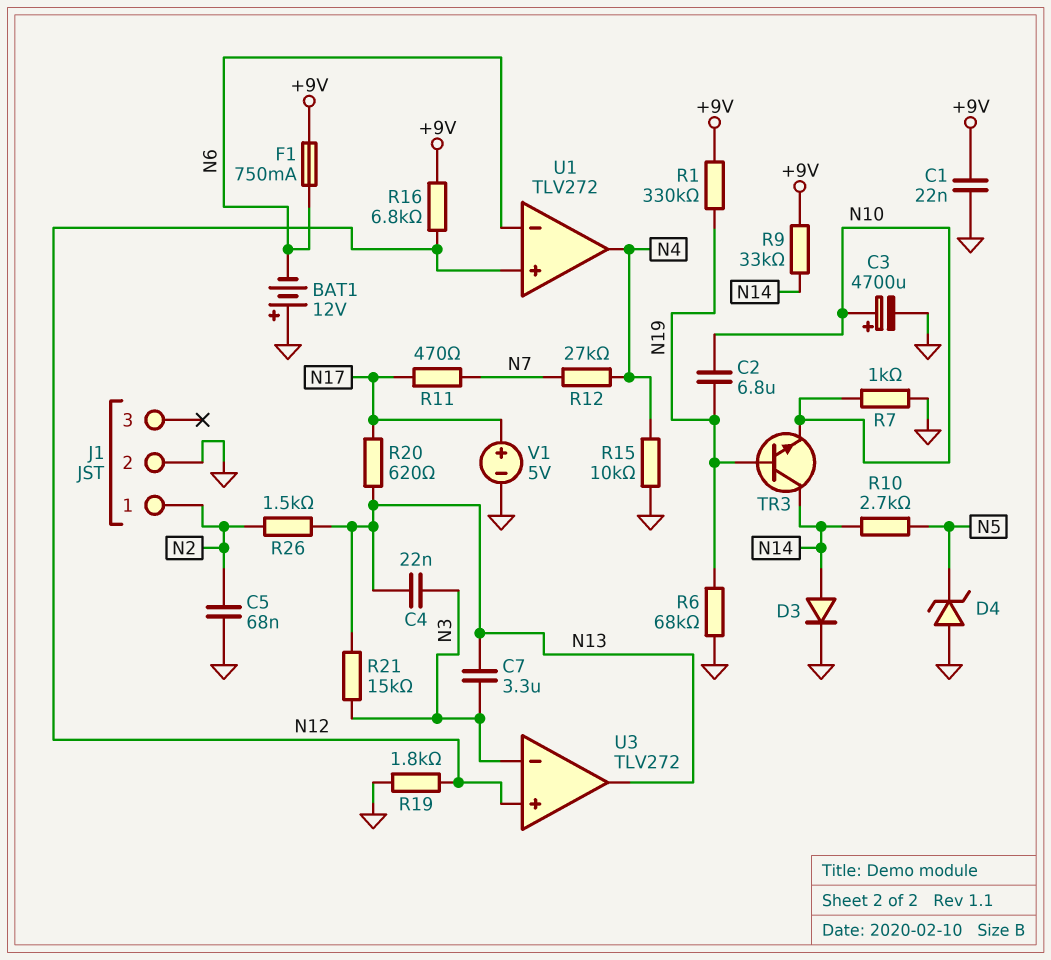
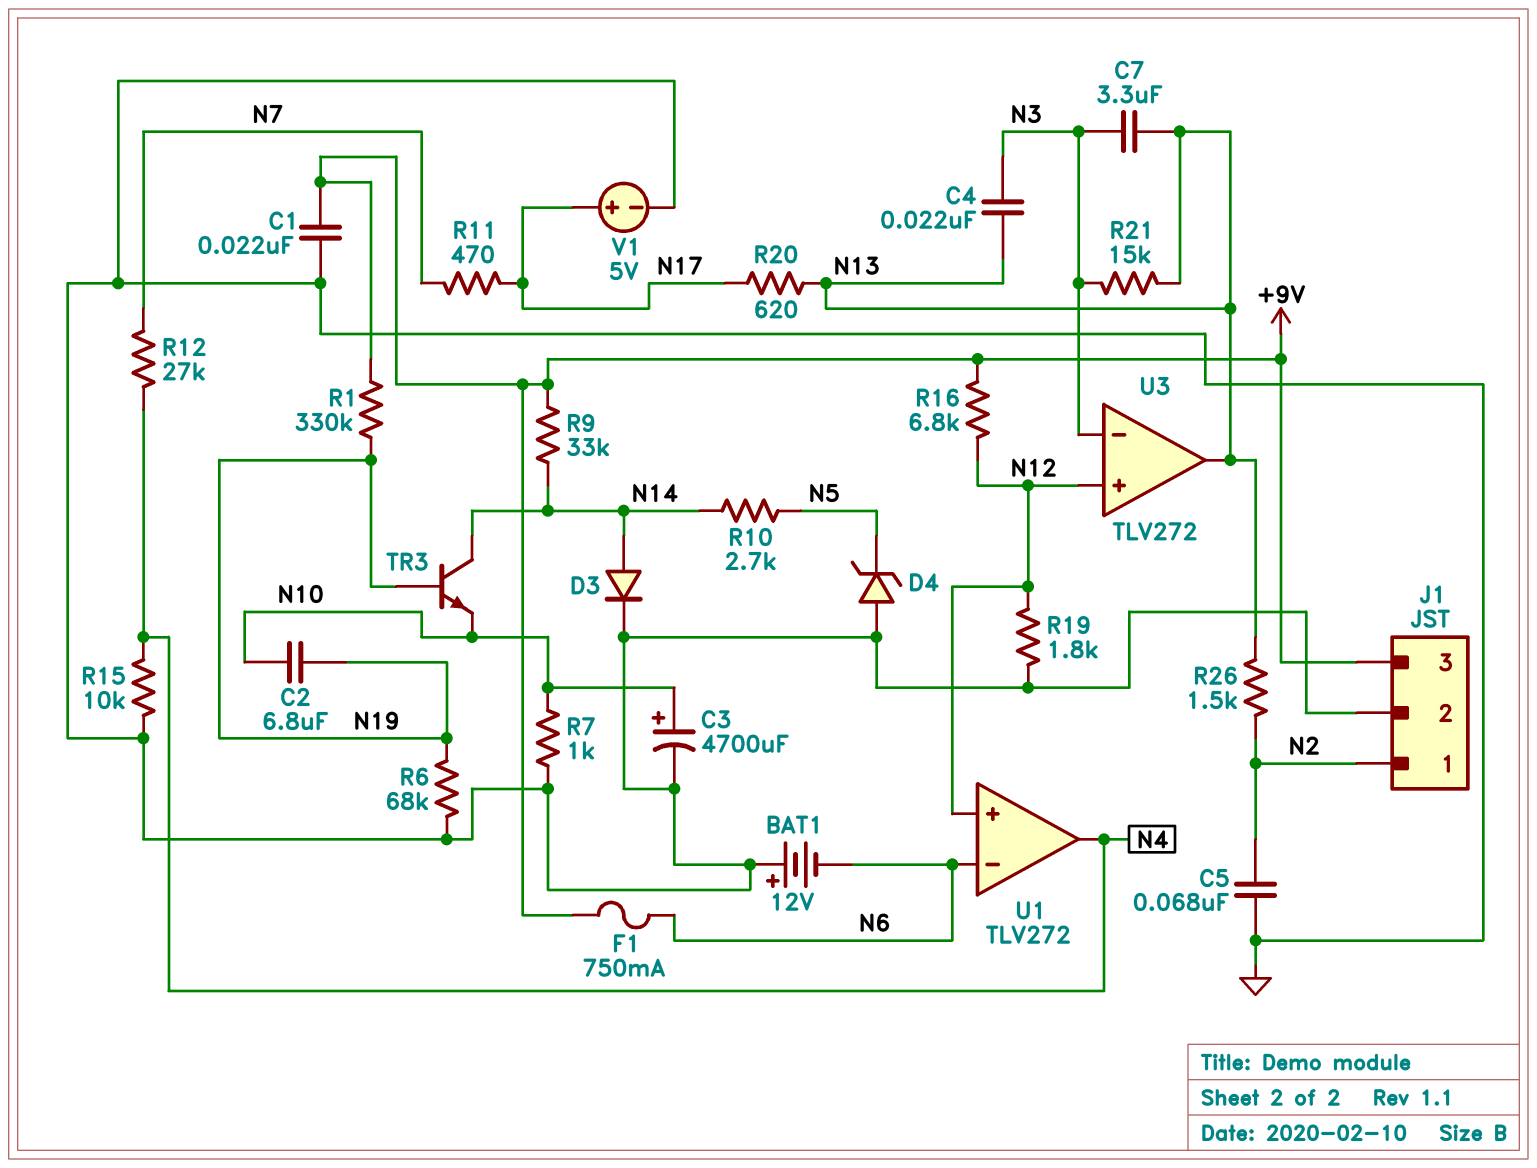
J1 pin 3: none -> +9V

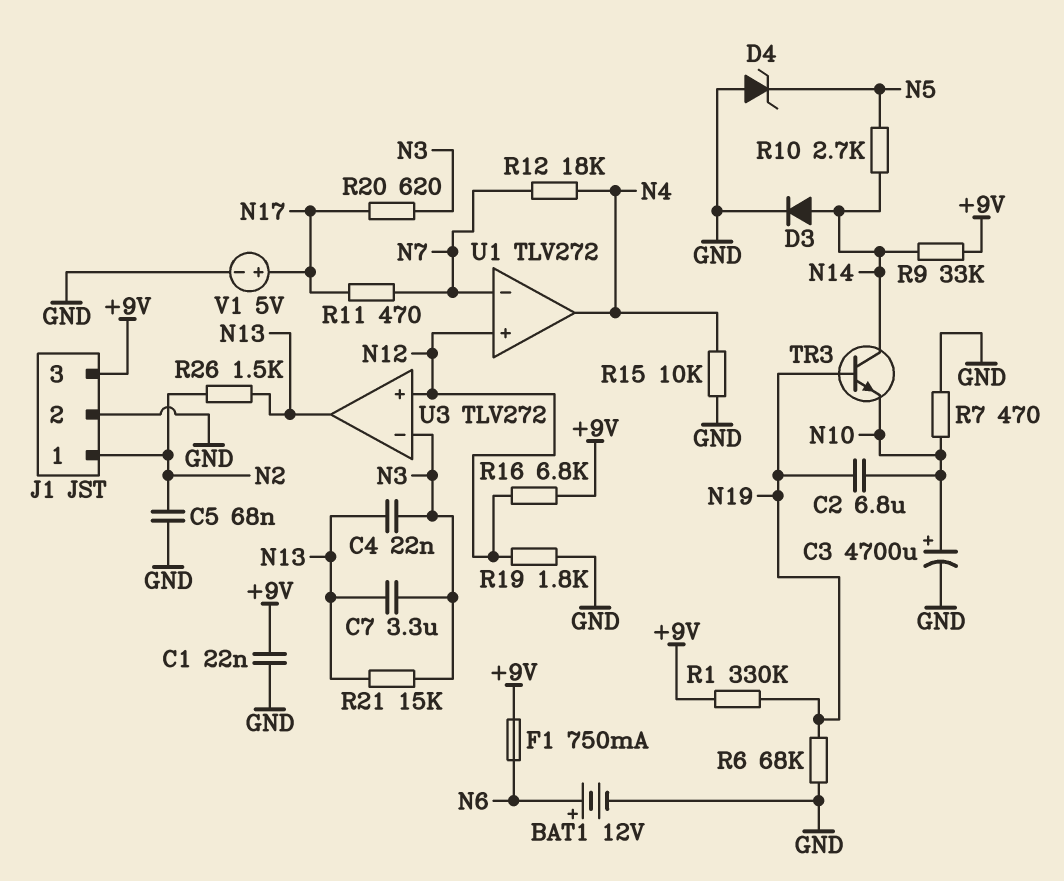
BAT1: 12V (plus GND, minus N6) -> 12V (plus N6, minus GND)
R7: 1k (GND, N10) -> 470 (GND, N10)
R12: 27k (N4, N7) -> 18k (N4, N7)
R20: 620 (N13, N17) -> 620 (N3, N17)
U1 pin in-: N6 -> N7

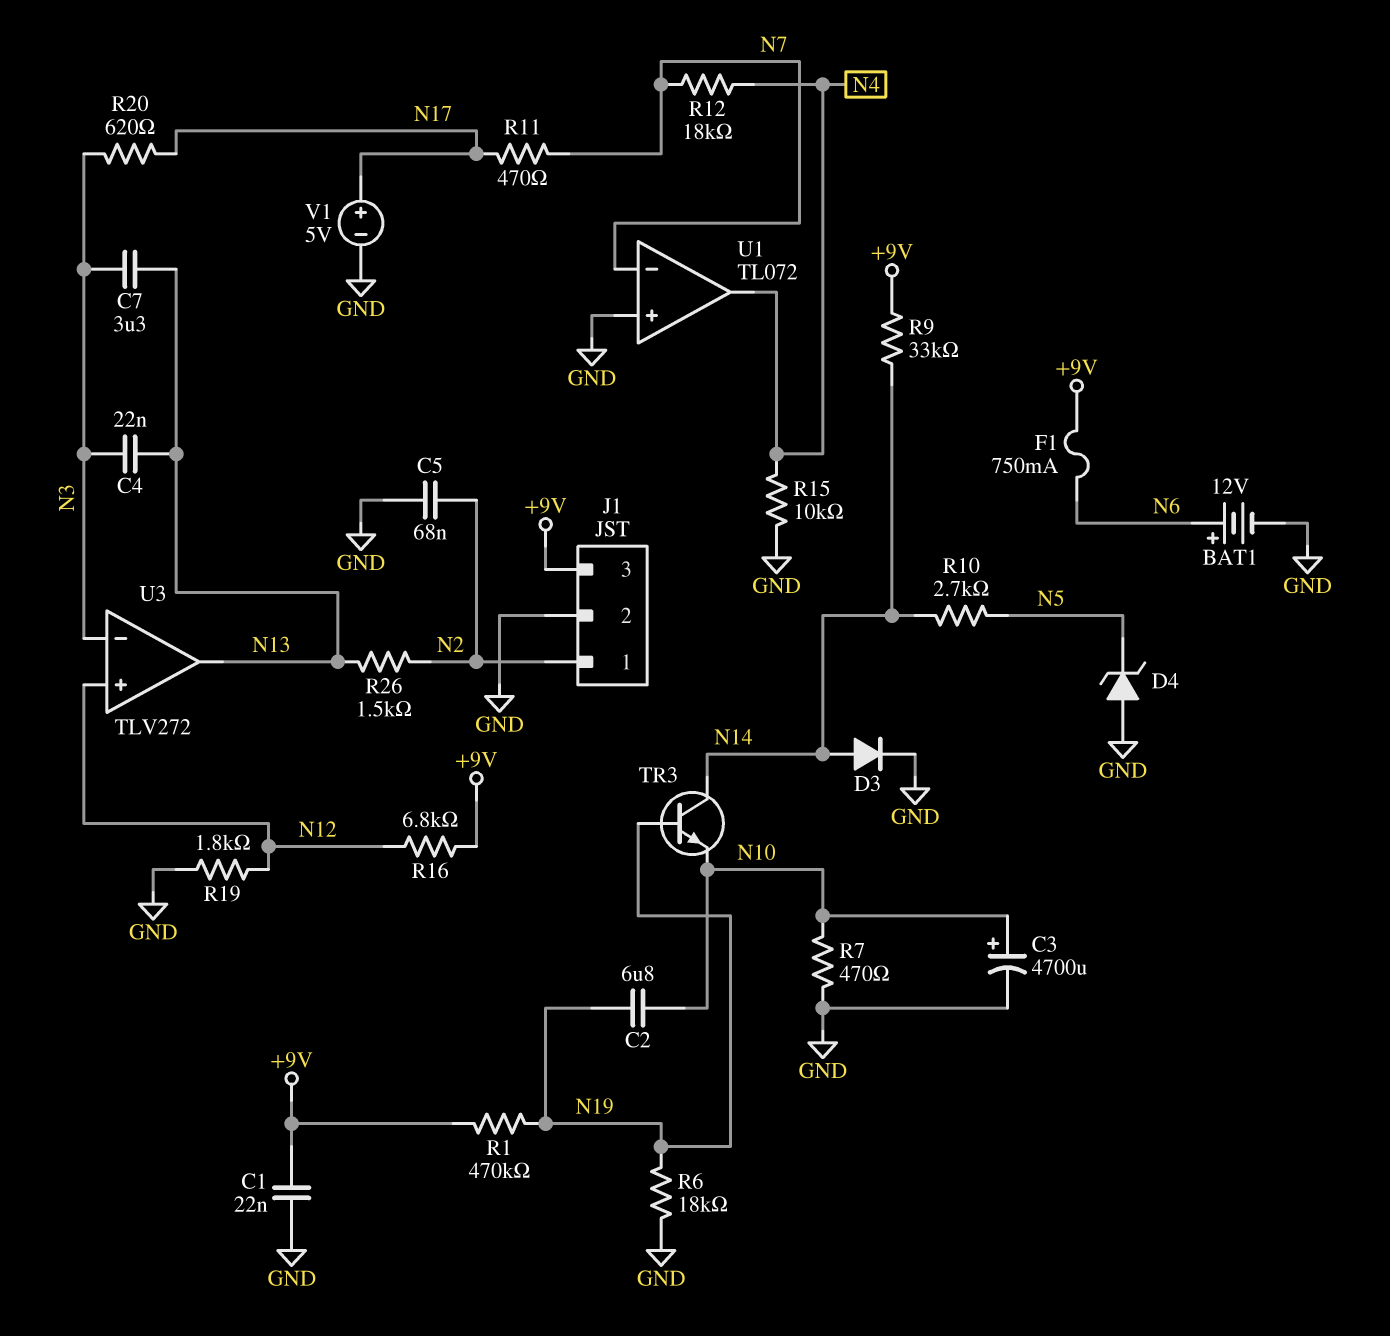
R1: 330k (+9V, N19) -> 470k (+9V, N19)
R6: 68k (GND, N19) -> 18k (GND, N19)
R21: 15k (N3, N13) -> none
U1: TLV272 -> TL072
U1 pin in+: N12 -> GND

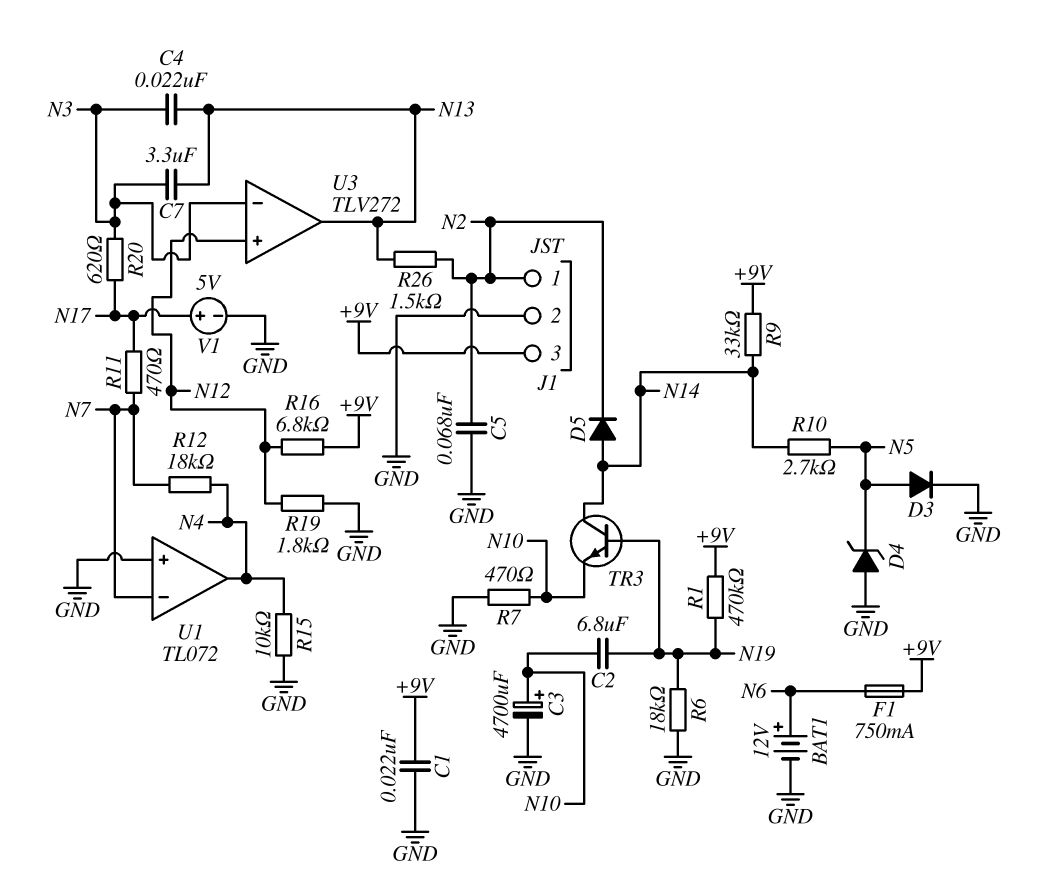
D3: diode (A N14, K GND) -> diode (A N5, K GND)
D5: none -> diode (A N14, K N2)

